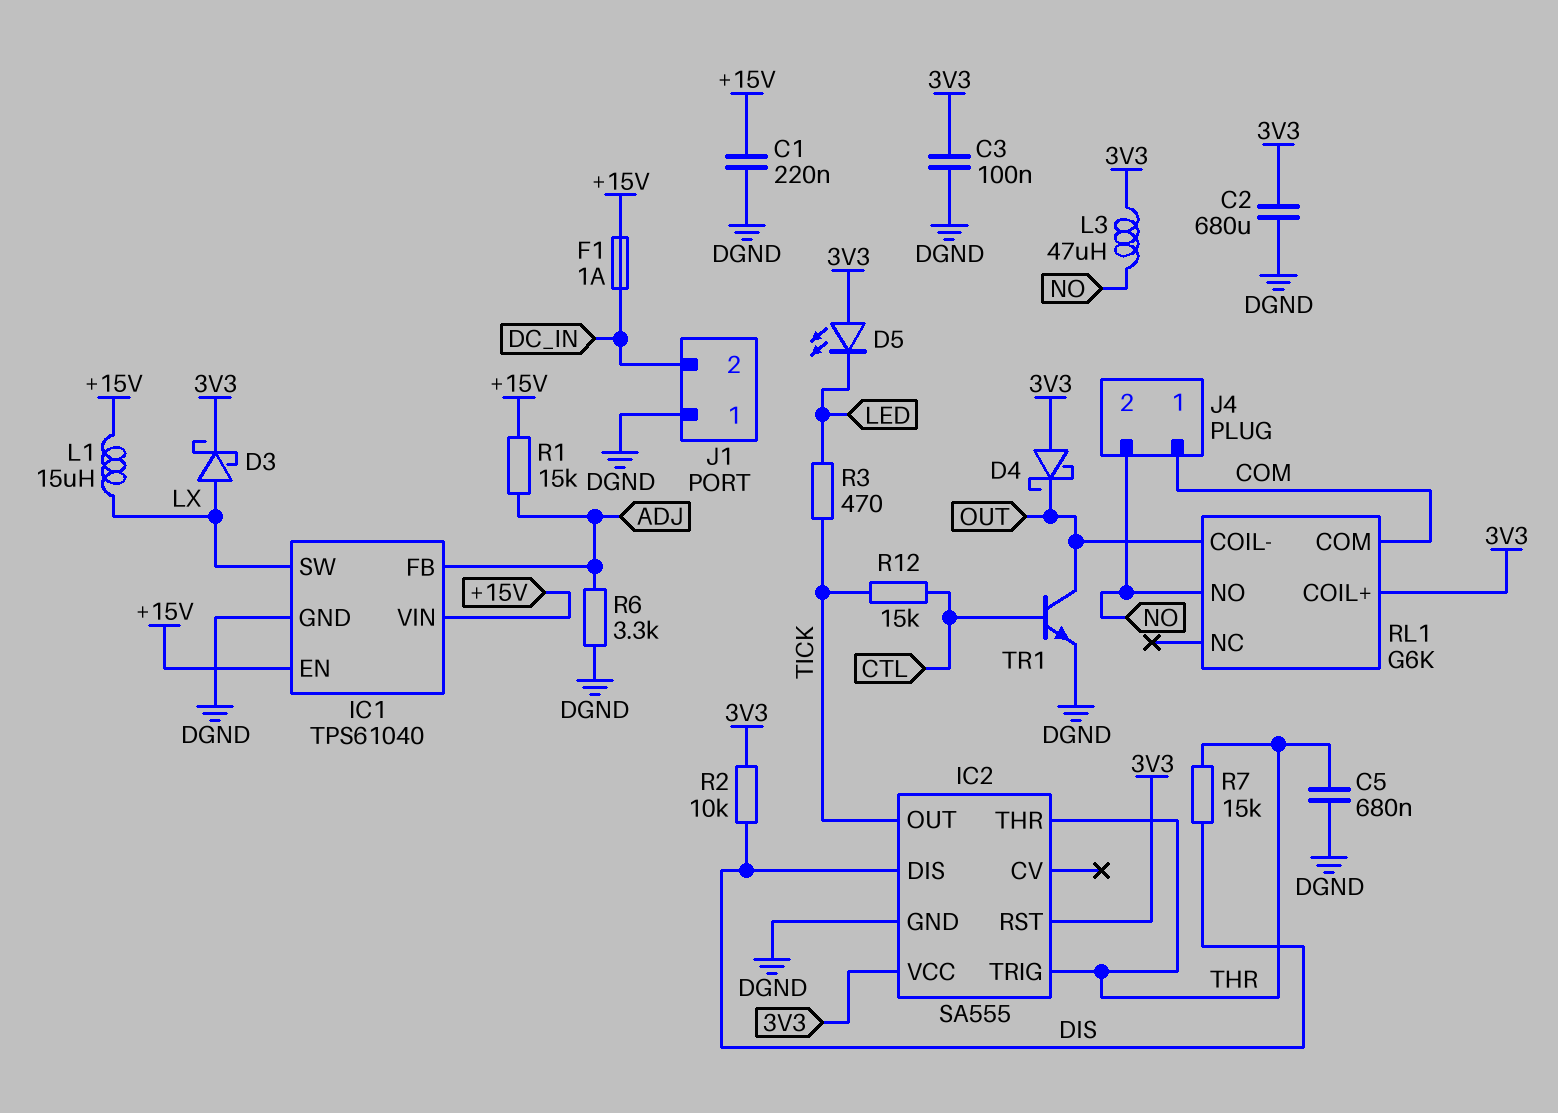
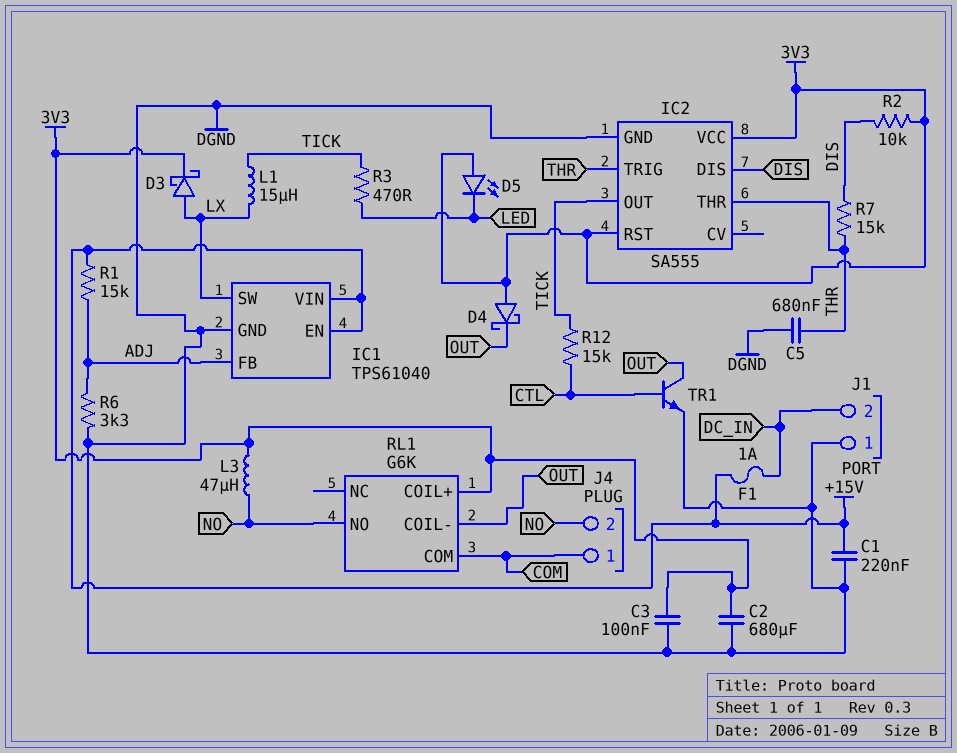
L1: 15uH (+15V, LX) -> 15uH (LX, TICK)

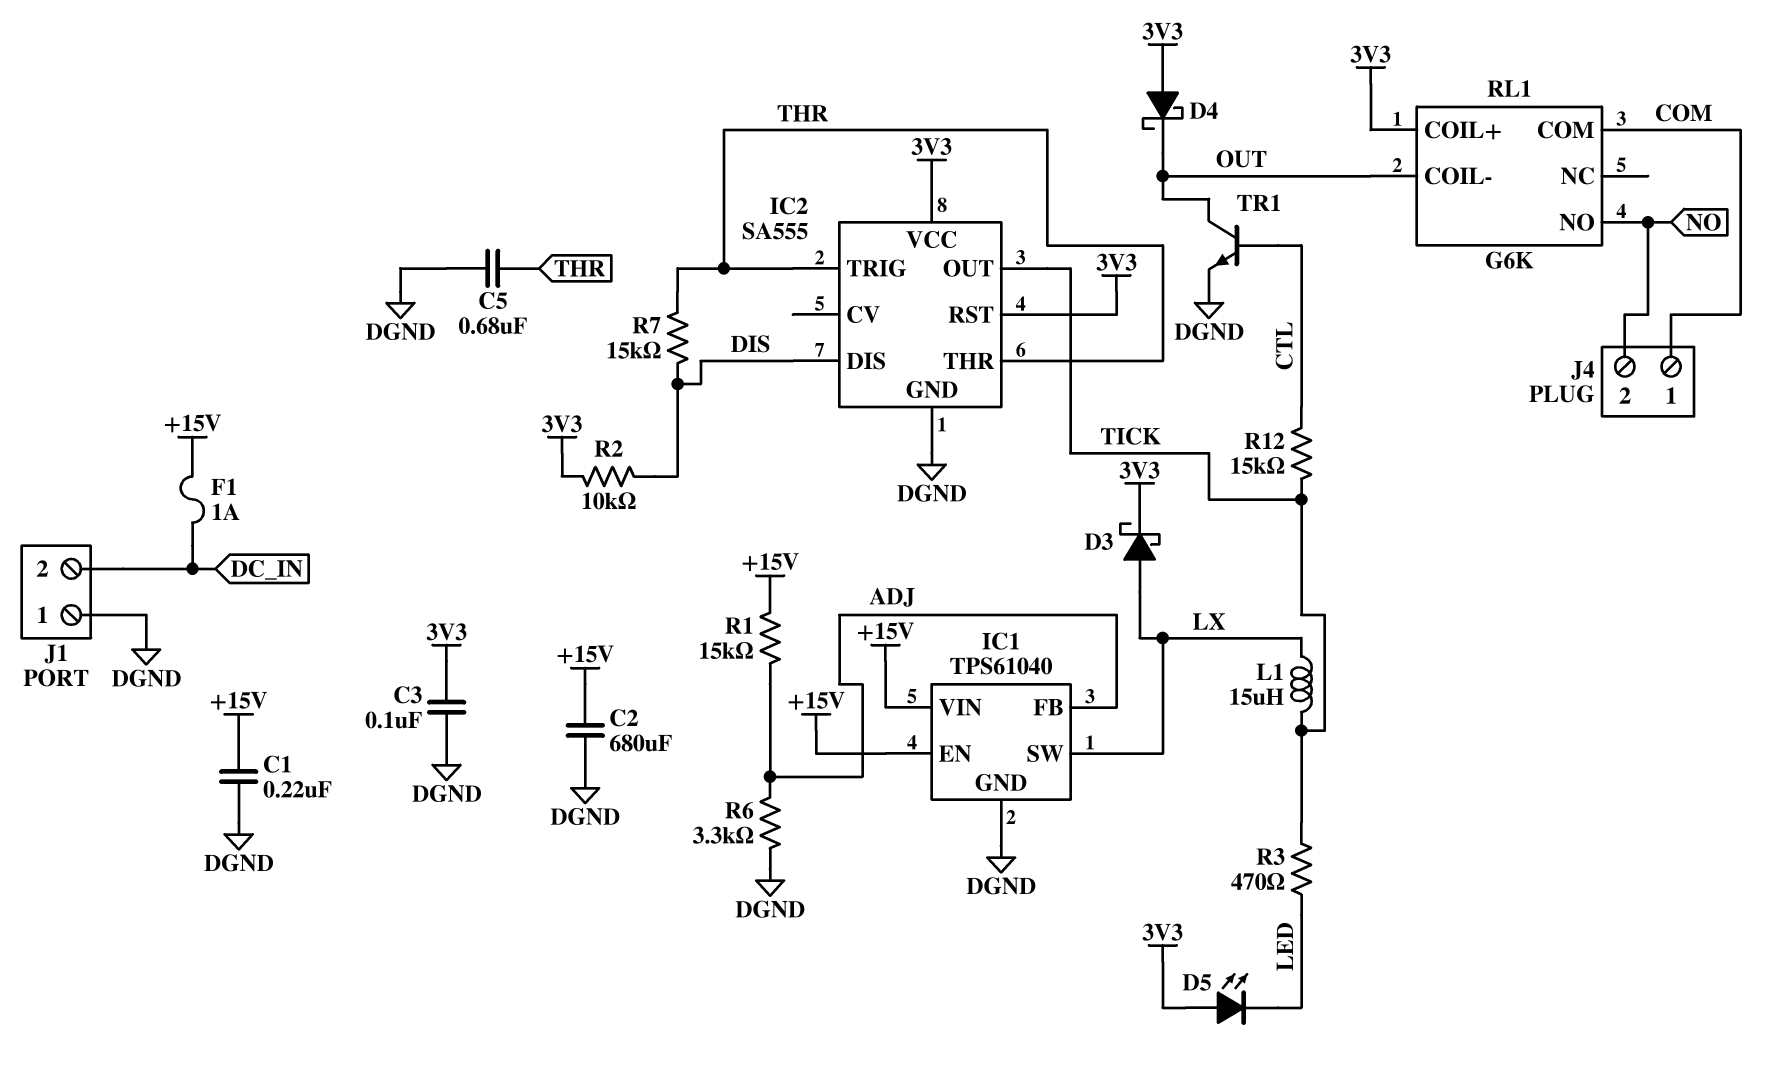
C2: 680uF (3V3, DGND) -> 680uF (+15V, DGND)
L3: 47uH (3V3, NO) -> none

